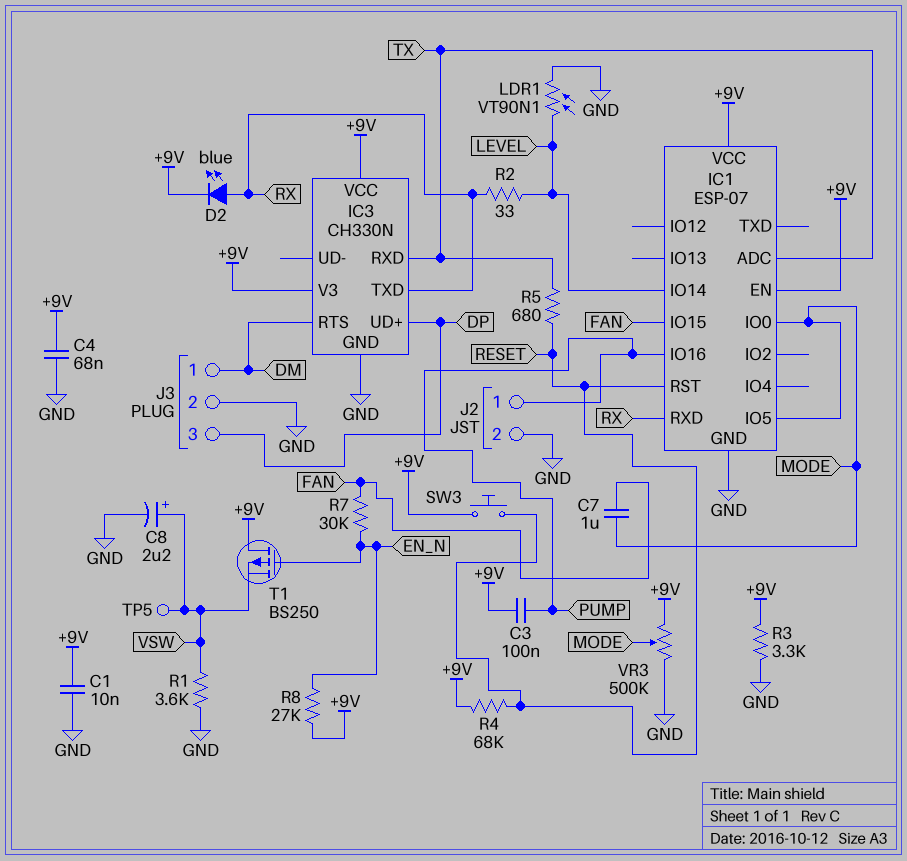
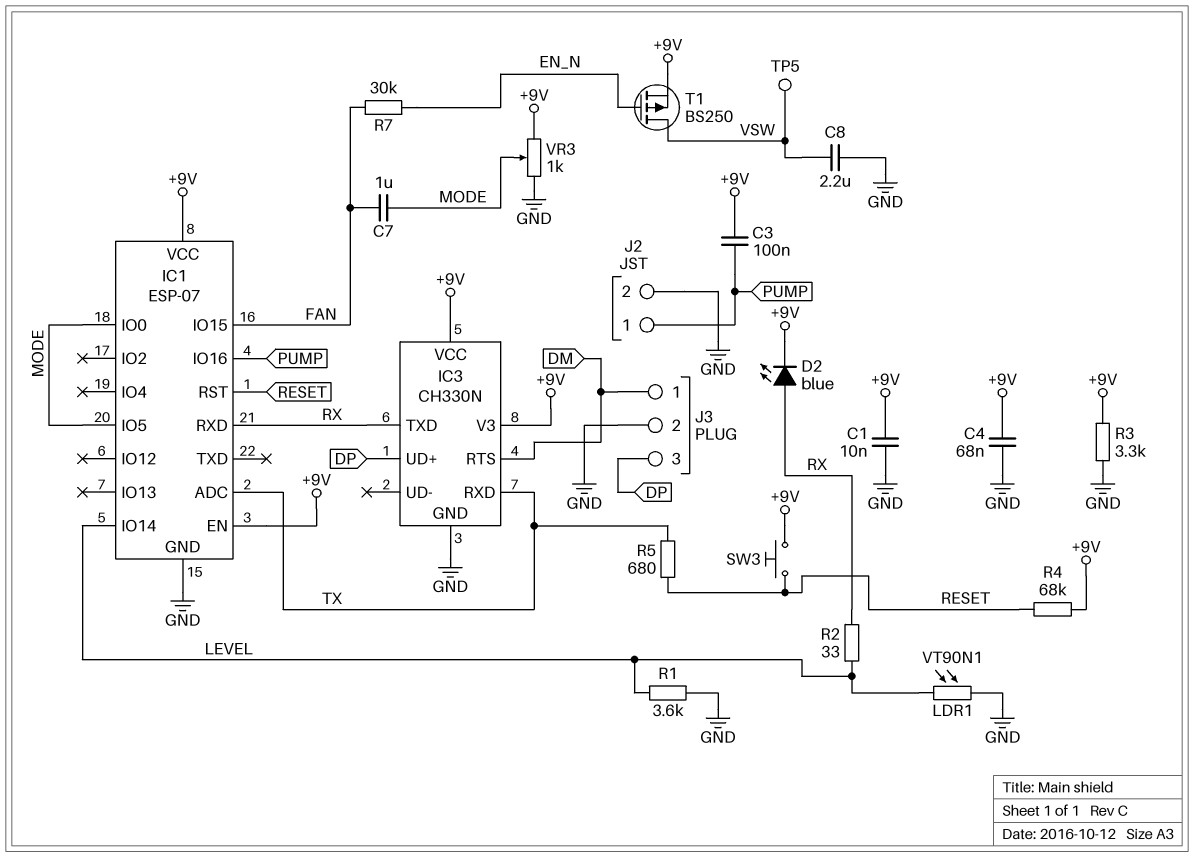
C8: 2.2uF (plus VSW, minus GND) -> 2.2uF (GND, VSW)
R1: 3.6k (GND, VSW) -> 3.6k (GND, LEVEL)
R8: 27k (+9V, EN_N) -> none
T1: PMOS BS250 (G EN_N, D +9V, S VSW) -> PMOS BS250 (G EN_N, D VSW, S +9V)
VR3: 500k (+9V, GND, wiper MODE) -> 1k (+9V, GND, wiper MODE)

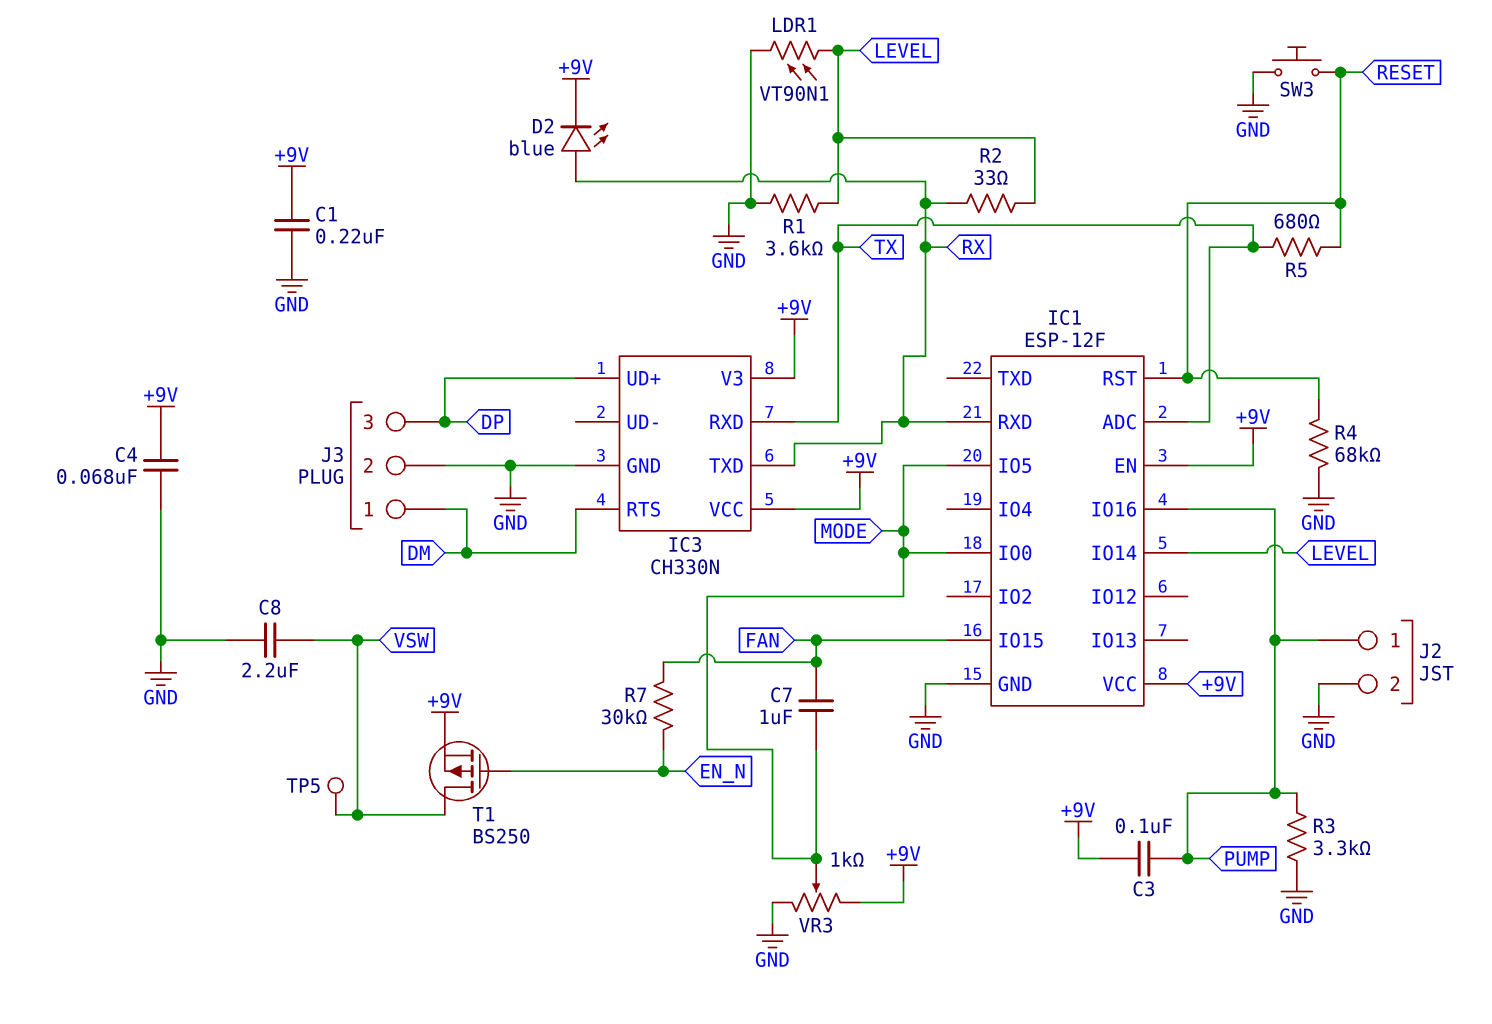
C1: 10nF (+9V, GND) -> 220nF (+9V, GND)
IC1: ESP-07 -> ESP-12F
R3: 3.3k (+9V, GND) -> 3.3k (GND, PUMP)
R4: 68k (+9V, RESET) -> 68k (GND, RESET)
SW3: button (+9V, RESET) -> button (GND, RESET)

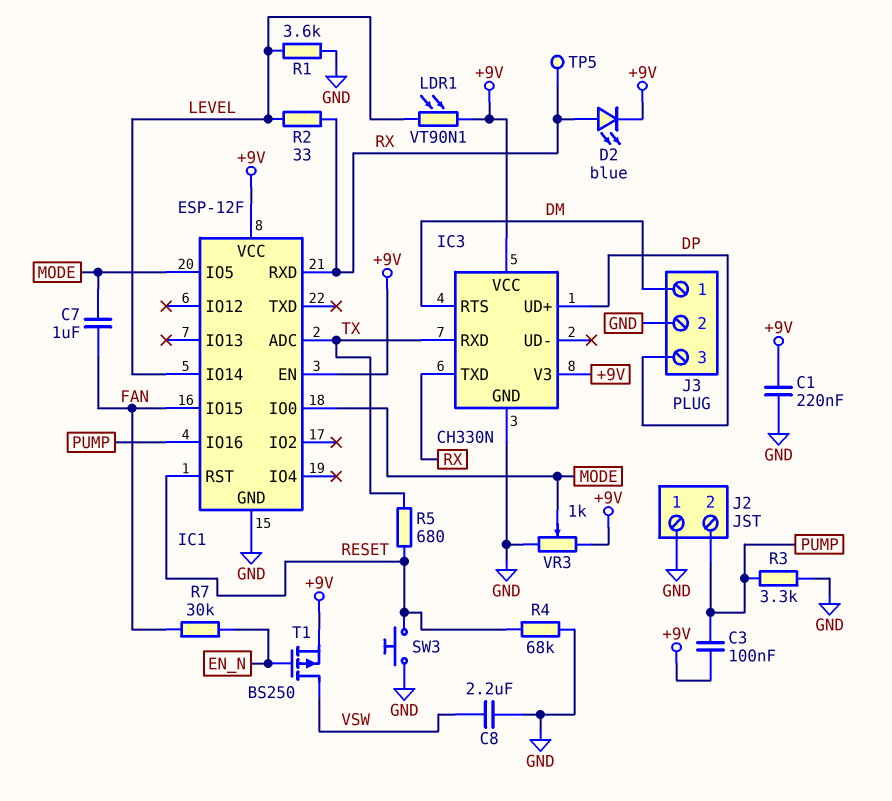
C4: 68nF (+9V, GND) -> none
J2 pin 1: PUMP -> GND
J2 pin 2: GND -> PUMP
LDR1: VT90N1 (GND, LEVEL) -> VT90N1 (+9V, LEVEL)
TP5: test point (VSW) -> test point (RX)

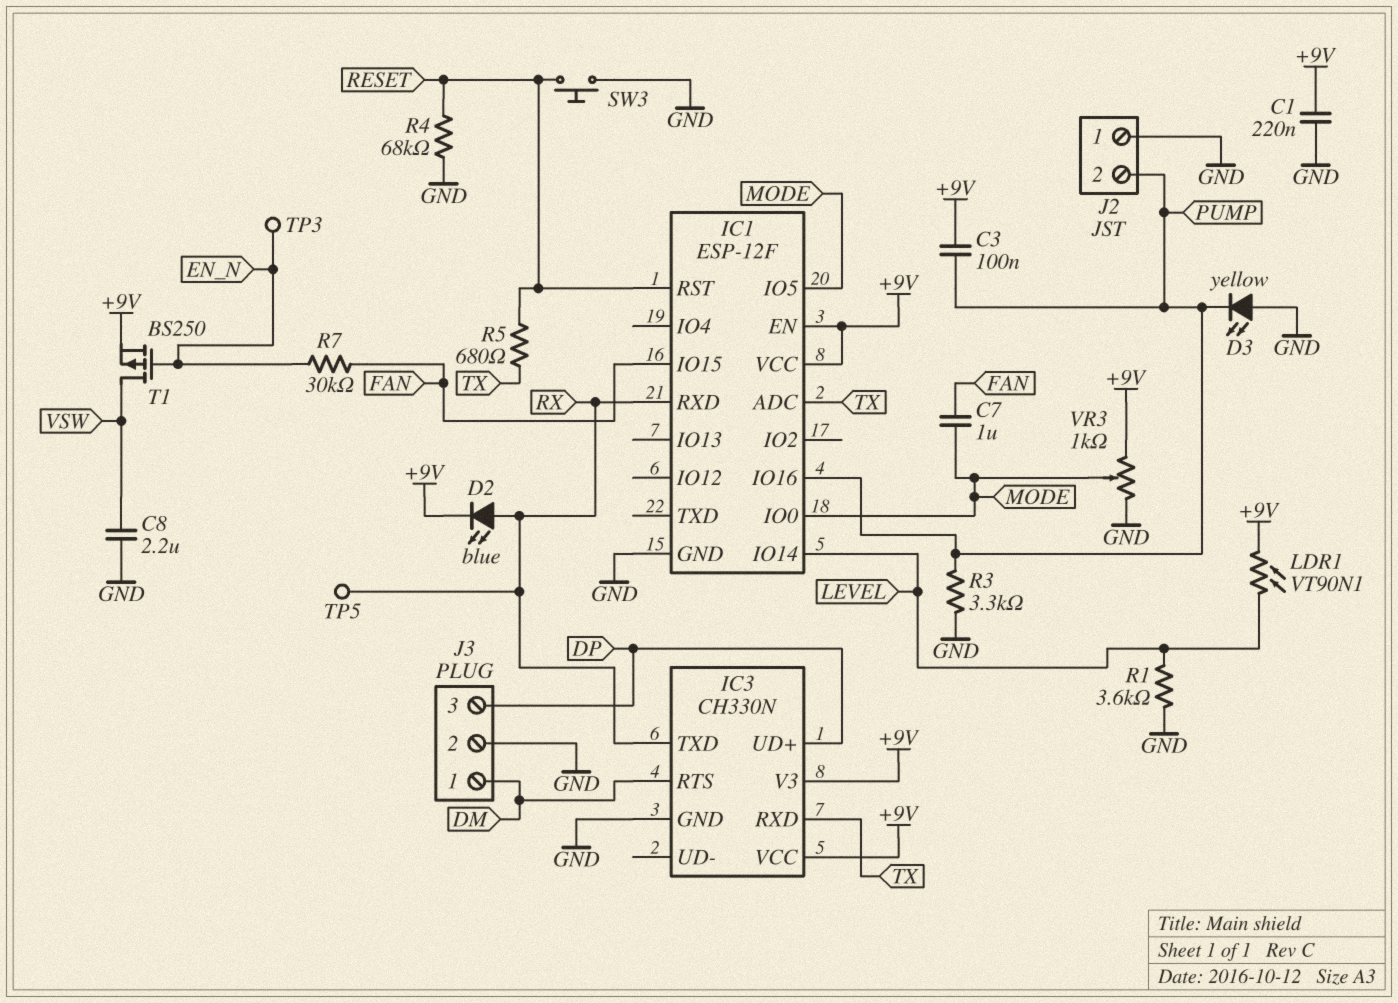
D3: none -> LED yellow (A GND, K PUMP)
R2: 33 (LEVEL, RX) -> none
TP3: none -> test point (EN_N)

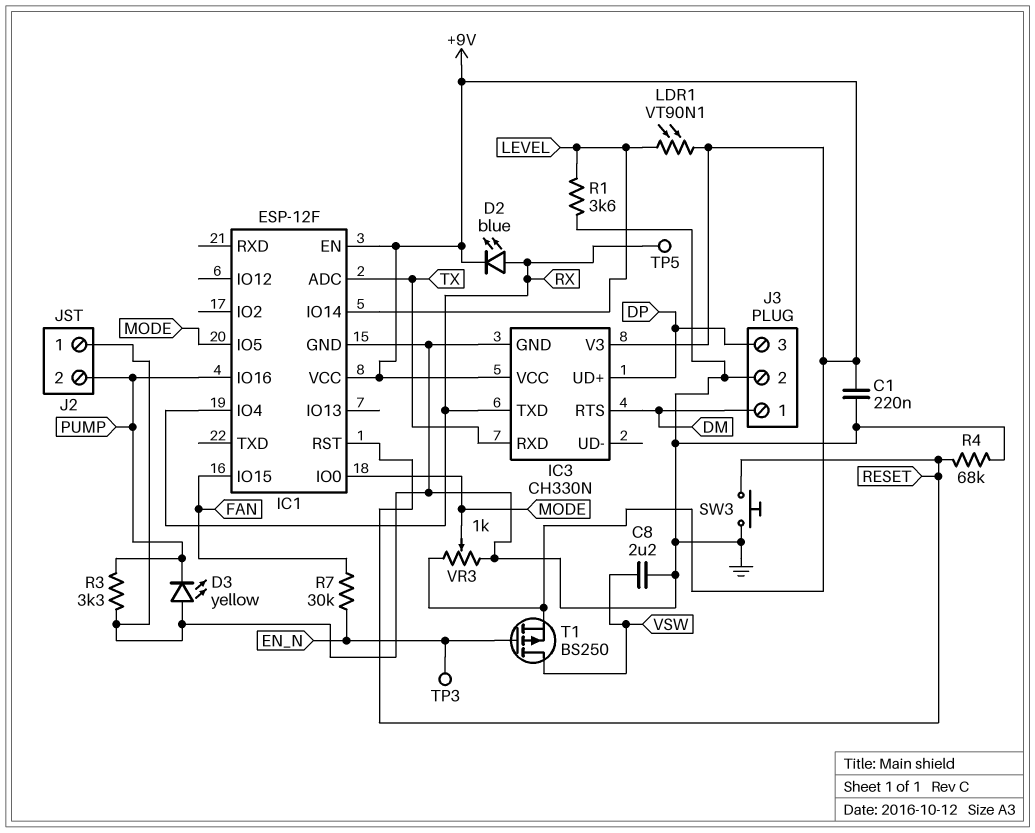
C3: 100nF (+9V, PUMP) -> none
C7: 1uF (FAN, MODE) -> none
IC1 pin IO4: none -> RX
IC1 pin RXD: RX -> none
R5: 680 (RESET, TX) -> none

